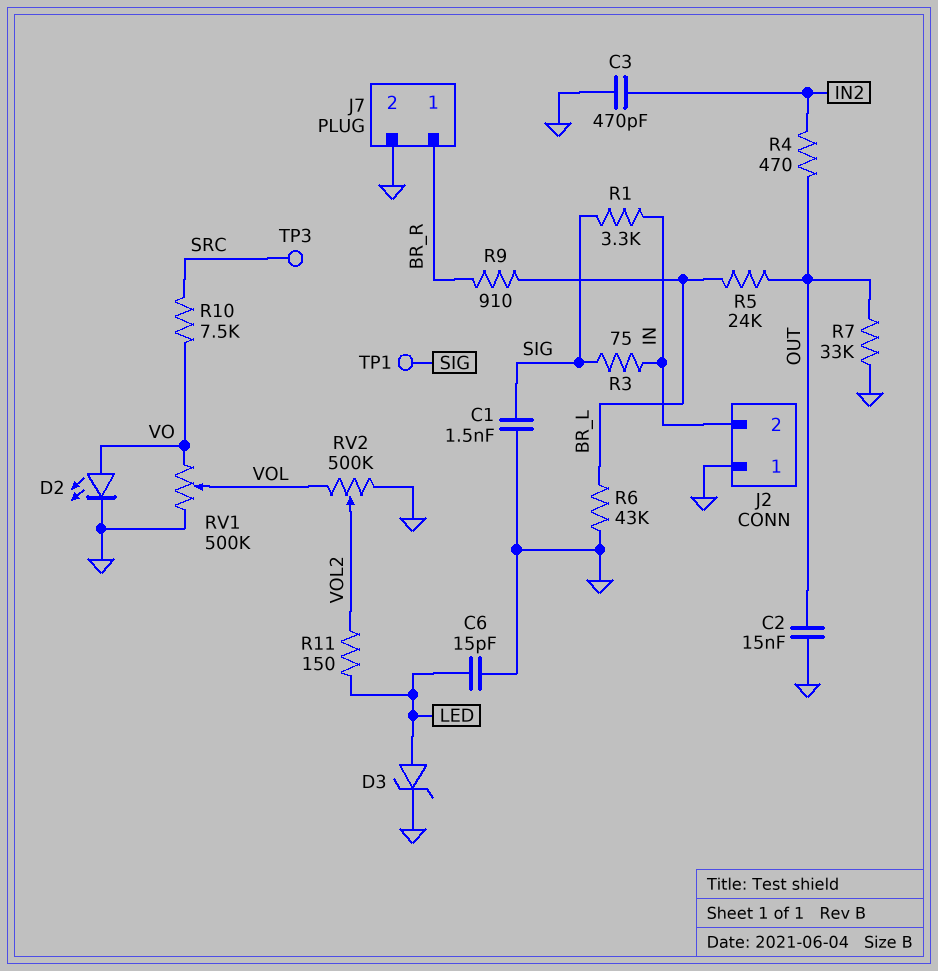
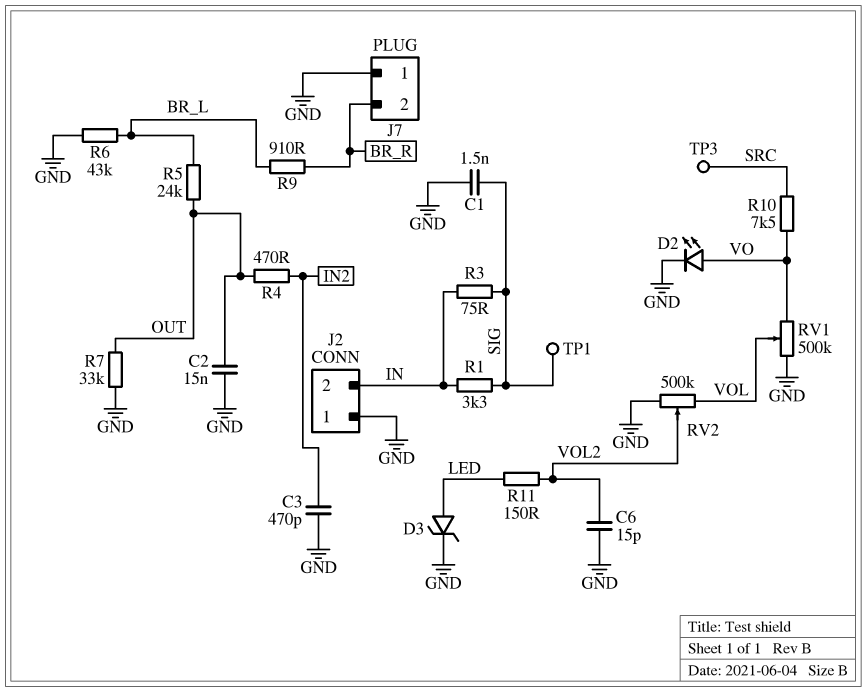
C6: 15pF (GND, LED) -> 15pF (GND, VOL2)
J7 pin 1: BR_R -> GND
J7 pin 2: GND -> BR_R

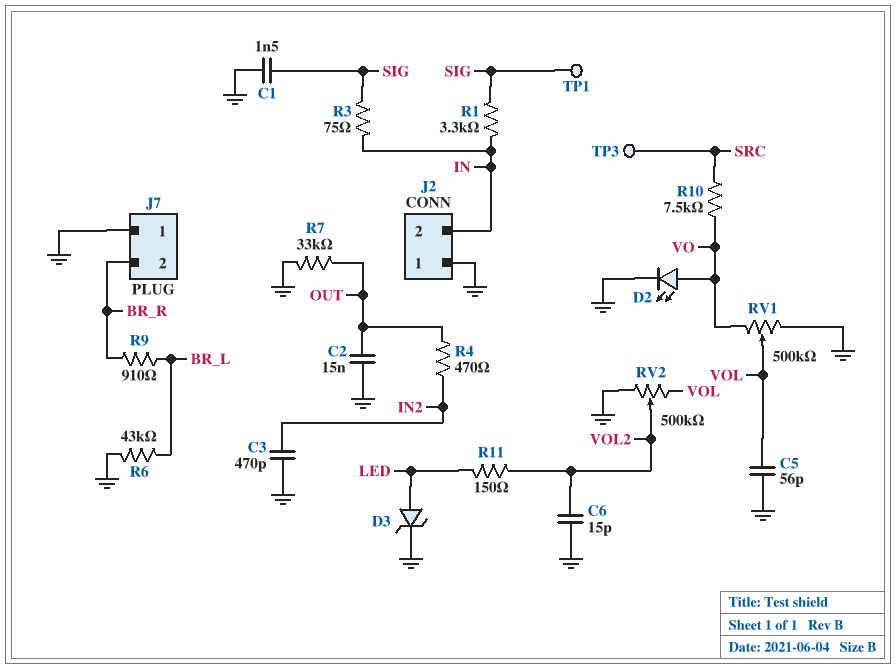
C5: none -> 56pF (GND, VOL)
R5: 24k (BR_L, OUT) -> none

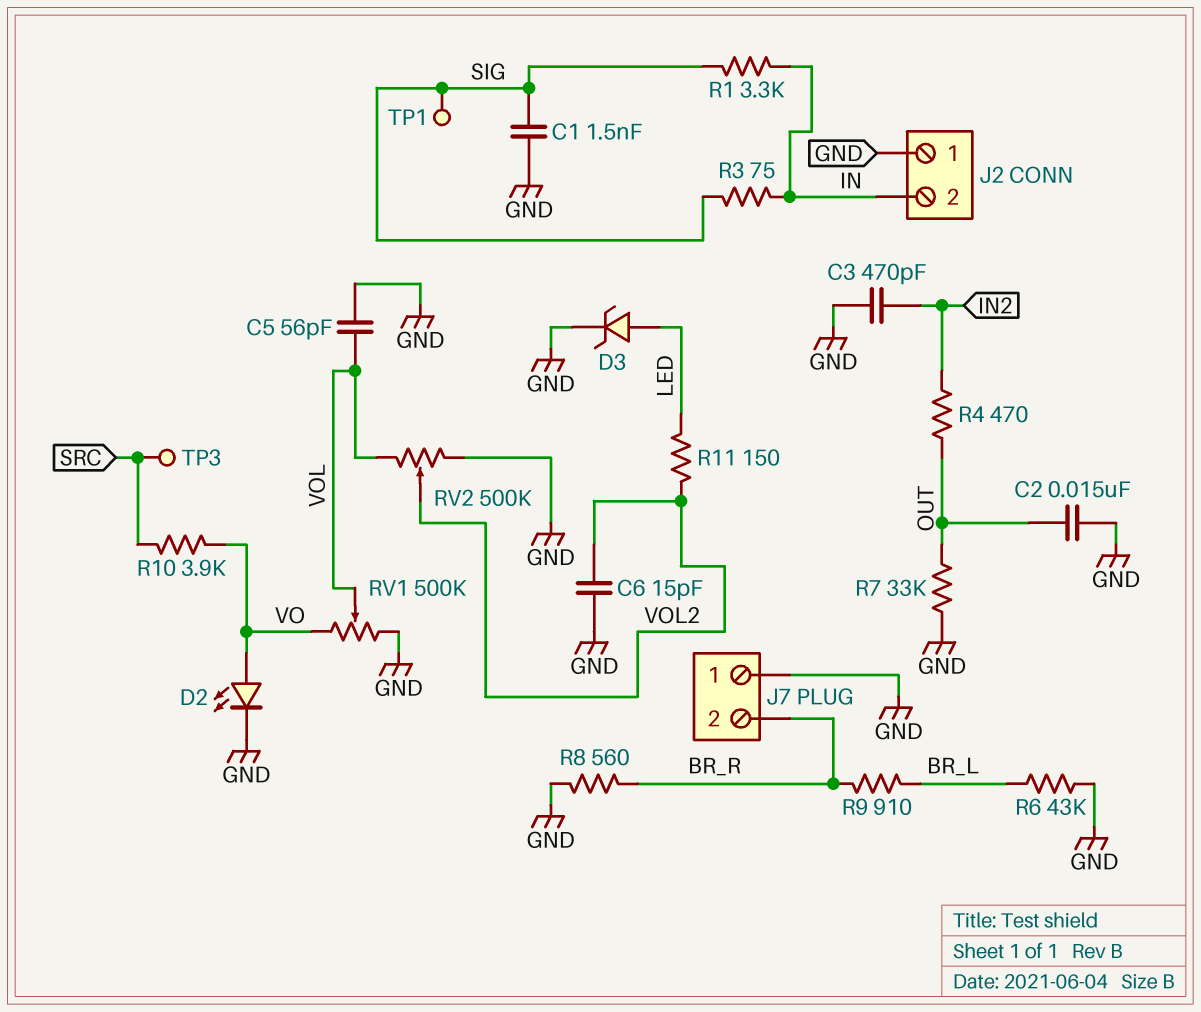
R8: none -> 560 (BR_R, GND)
R10: 7.5k (SRC, VO) -> 3.9k (SRC, VO)

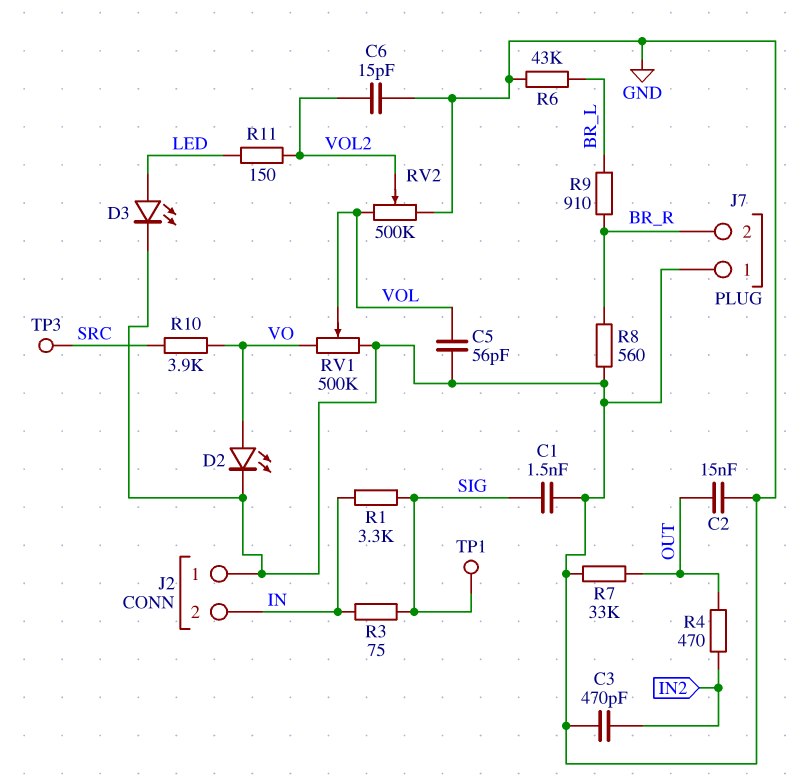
D3: zener (A LED, K GND) -> LED (A LED, K GND)

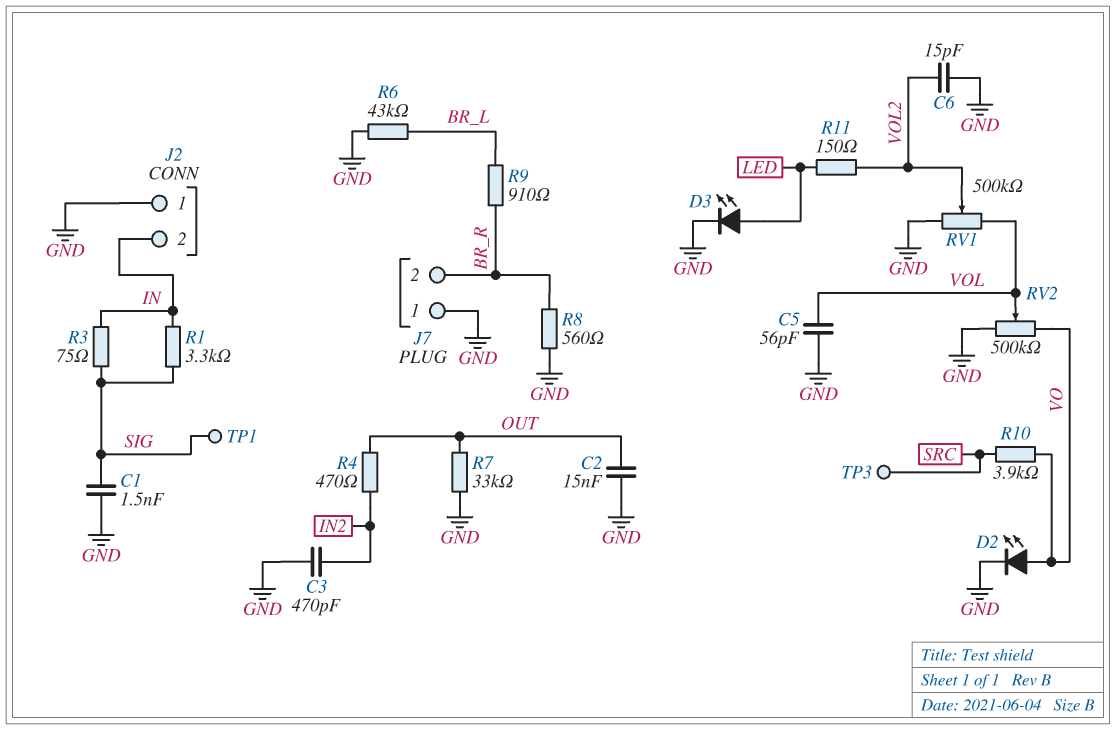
RV1: 500k (GND, VO, wiper VOL) -> 500k (GND, VOL, wiper VOL2)
RV2: 500k (GND, VOL, wiper VOL2) -> 500k (GND, VO, wiper VOL)

